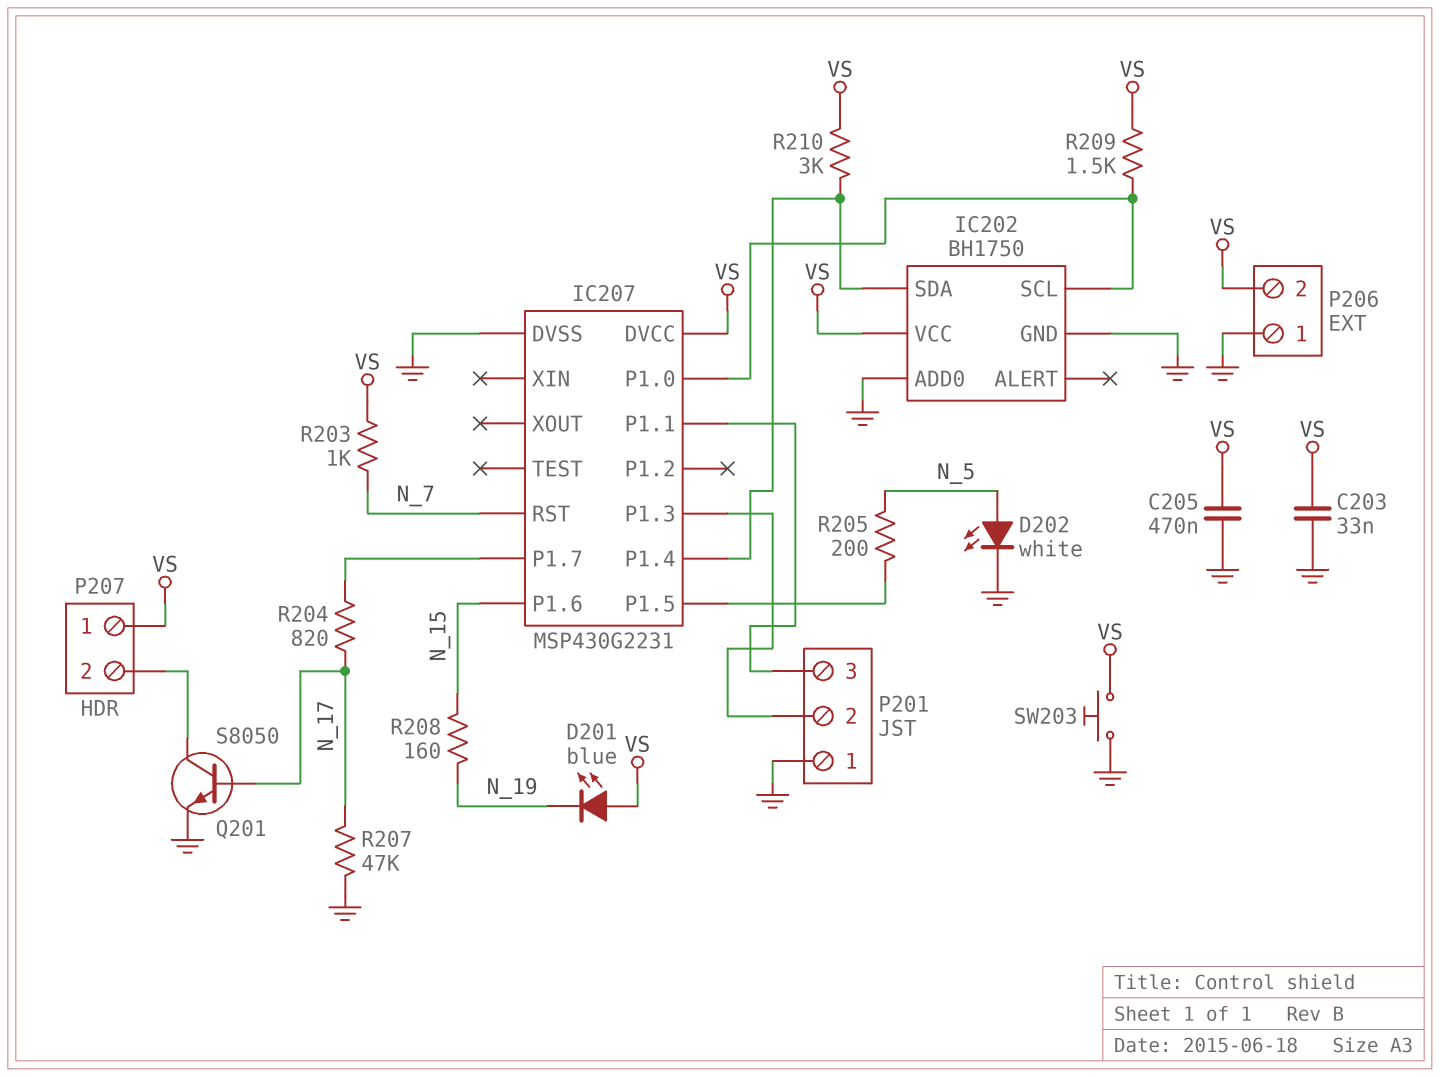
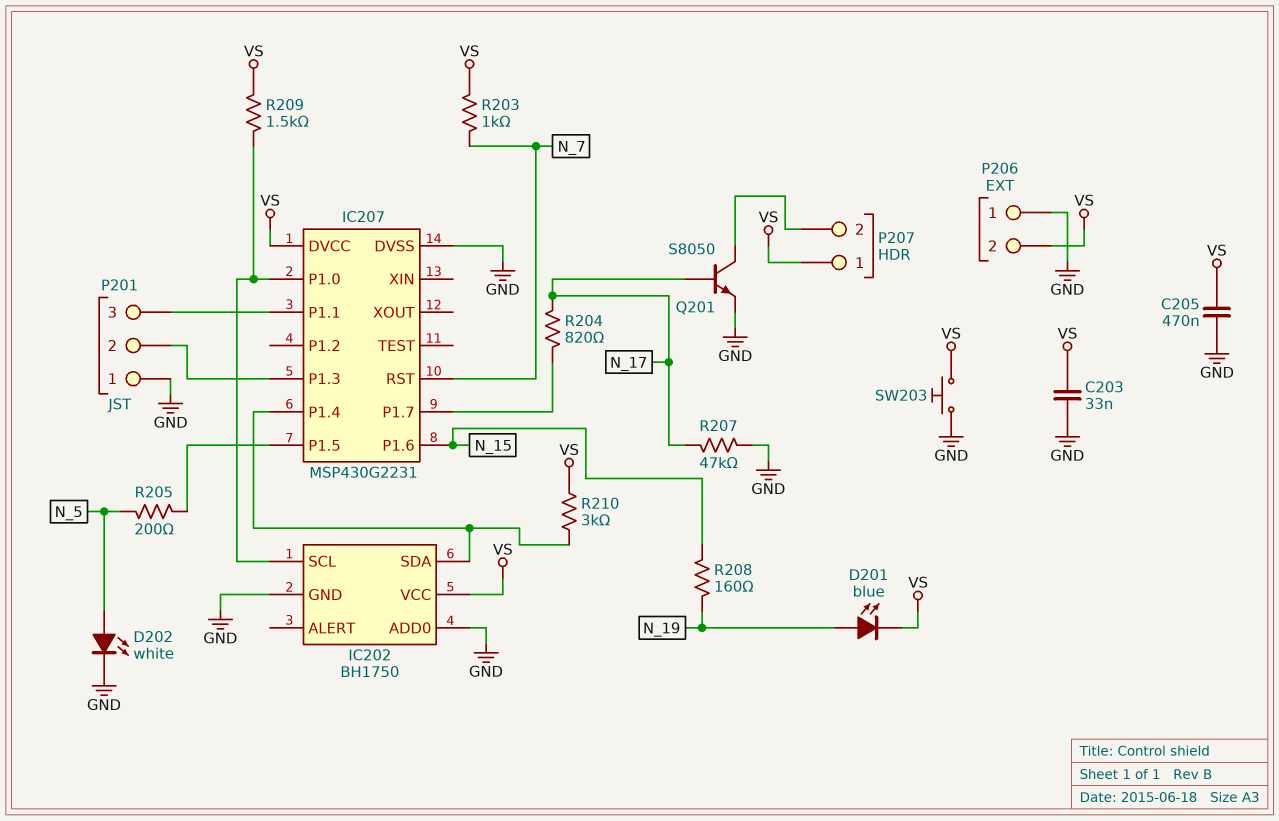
D201: LED blue (A VS, K N_19) -> LED blue (A N_19, K VS)

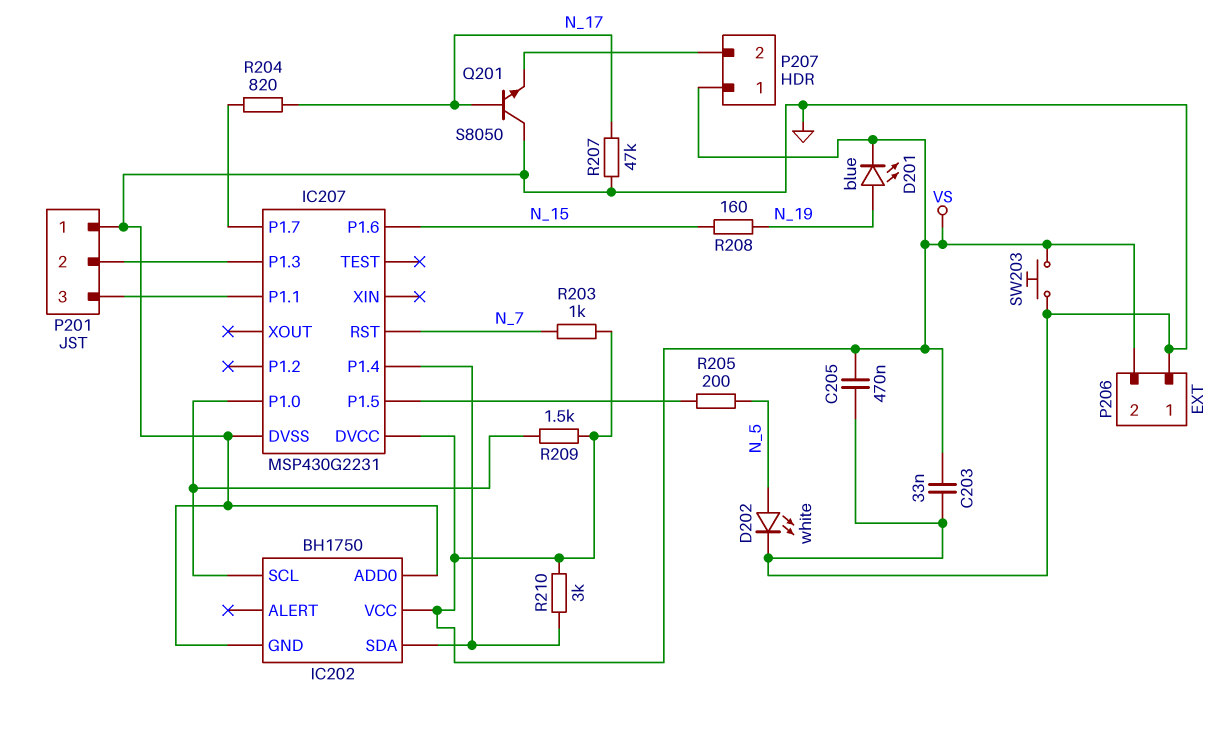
Q201: NPN S8050 (B N_17, C P207/2, E GND) -> NPN S8050 (B N_17, C GND, E P207/2)

